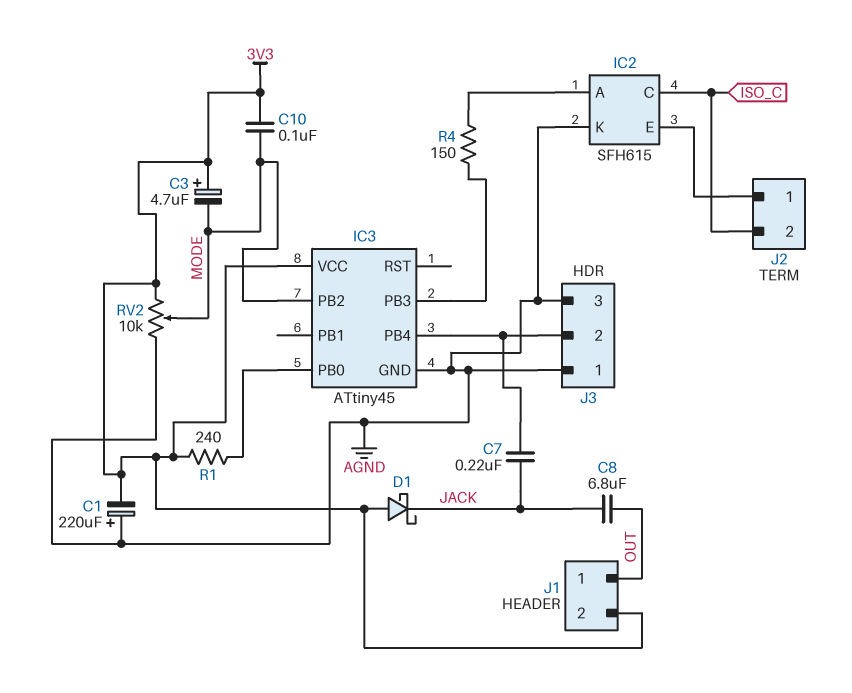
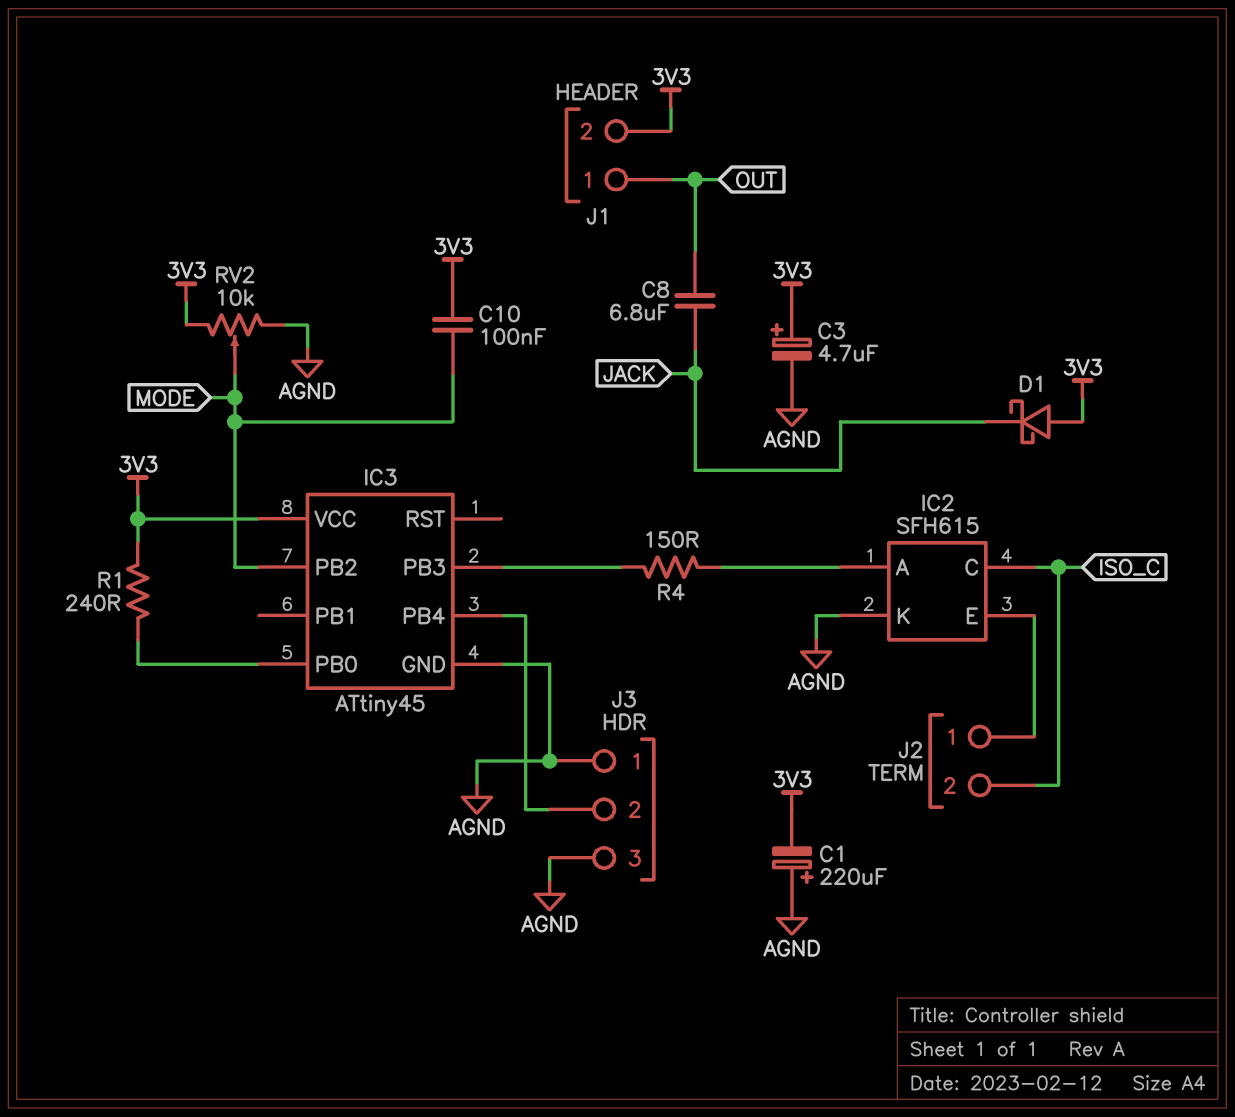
C3: 4.7uF (plus 3V3, minus MODE) -> 4.7uF (plus 3V3, minus AGND)
C7: 220nF (IC3/PB4, JACK) -> none

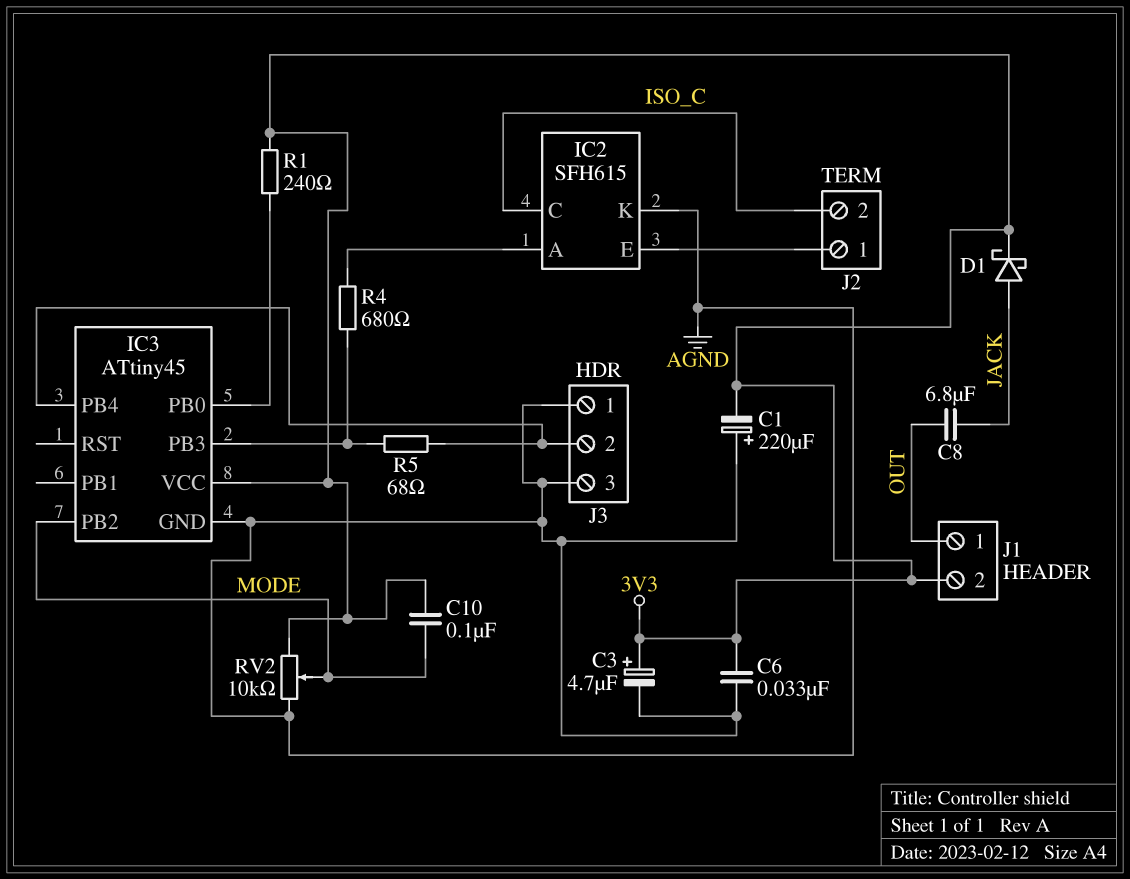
C6: none -> 33nF (3V3, AGND)
D1: schottky (A 3V3, K JACK) -> schottky (A JACK, K 3V3)
R4: 150 (IC2/A, IC3/PB3) -> 680 (IC2/A, IC3/PB3)
R5: none -> 68 (IC3/PB3, IC3/PB4)

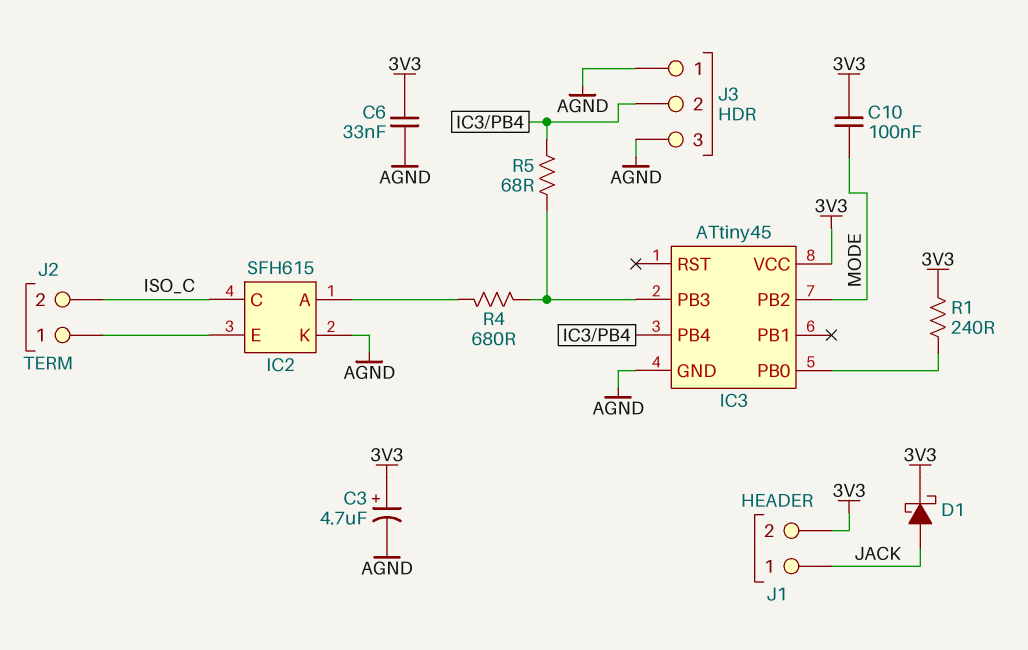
C1: 220uF (plus AGND, minus 3V3) -> none
C8: 6.8uF (JACK, OUT) -> none
J1 pin 1: OUT -> JACK
RV2: 10k (3V3, AGND, wiper MODE) -> none

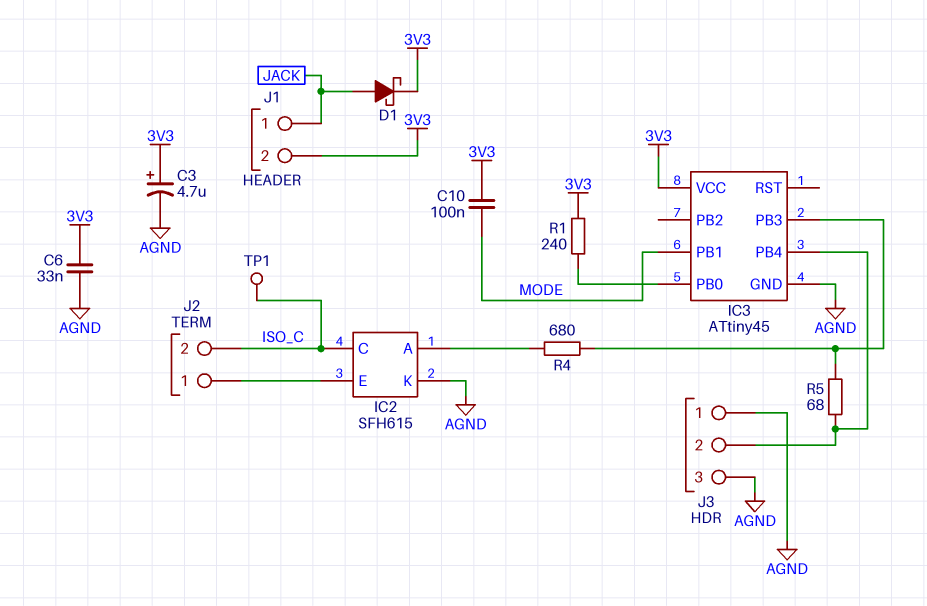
IC3 pin PB1: none -> MODE
IC3 pin PB2: MODE -> none
TP1: none -> test point (ISO_C)

